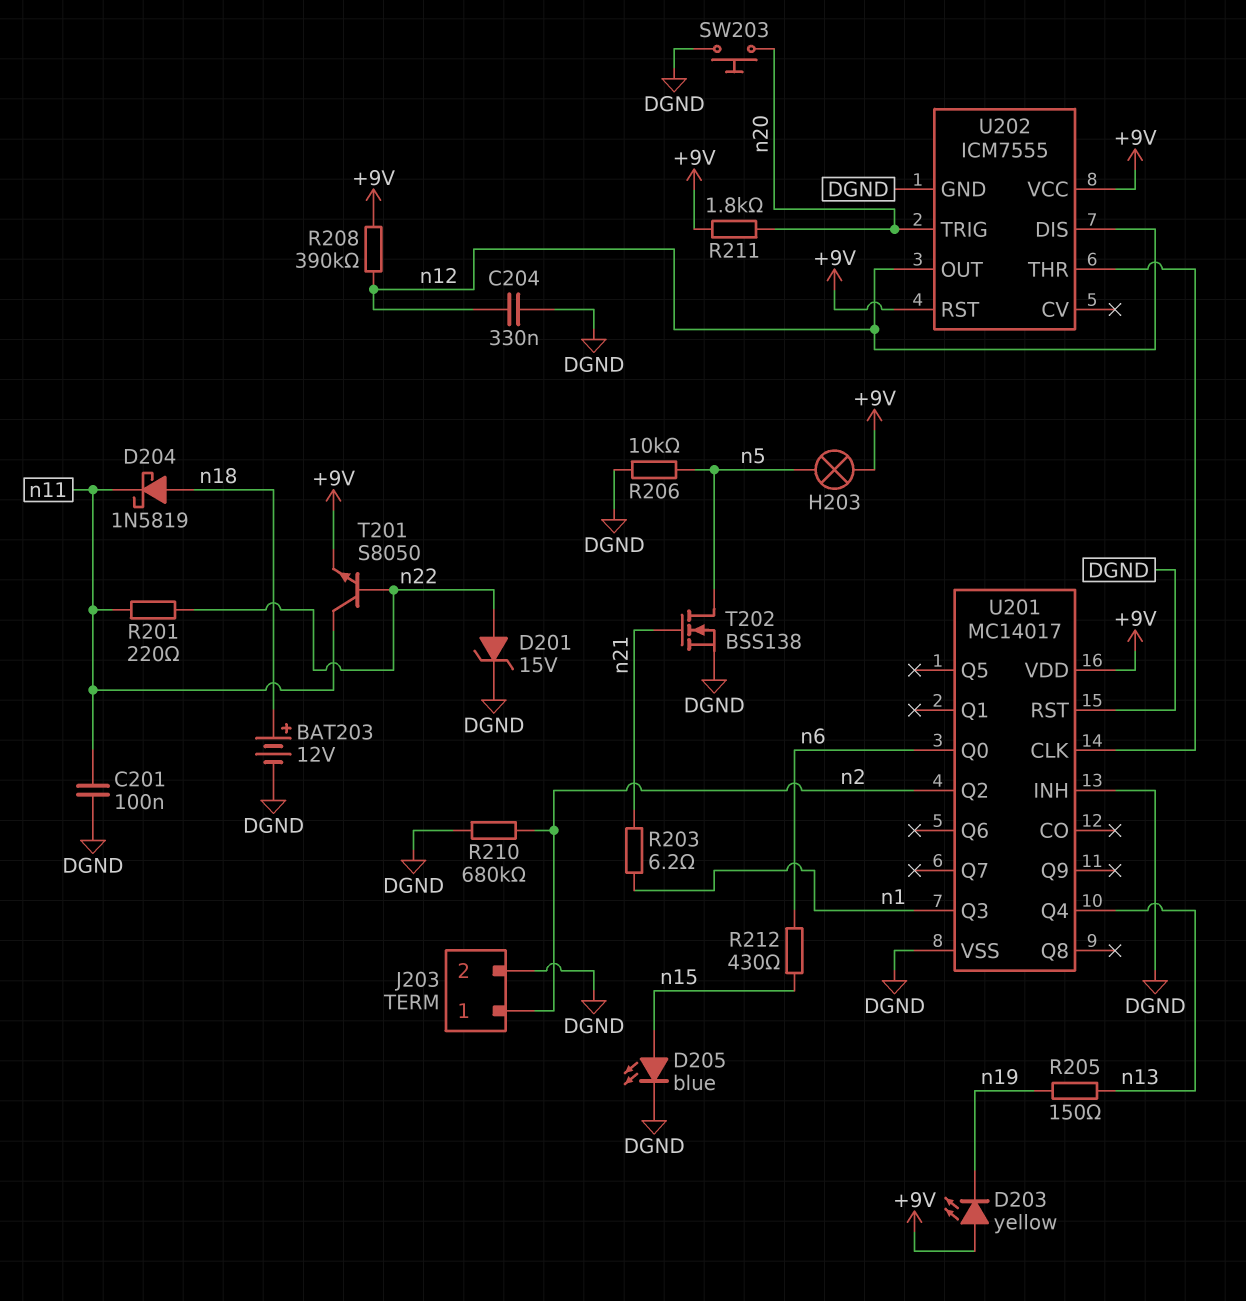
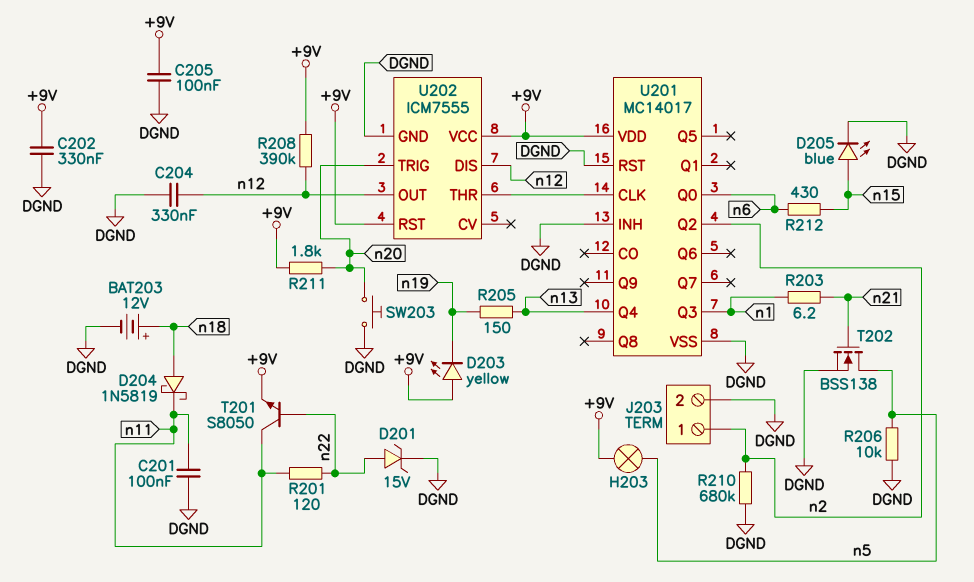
C202: none -> 330nF (+9V, DGND)
C205: none -> 100nF (+9V, DGND)
R201: 220 (n11, n22) -> 120 (n11, n22)

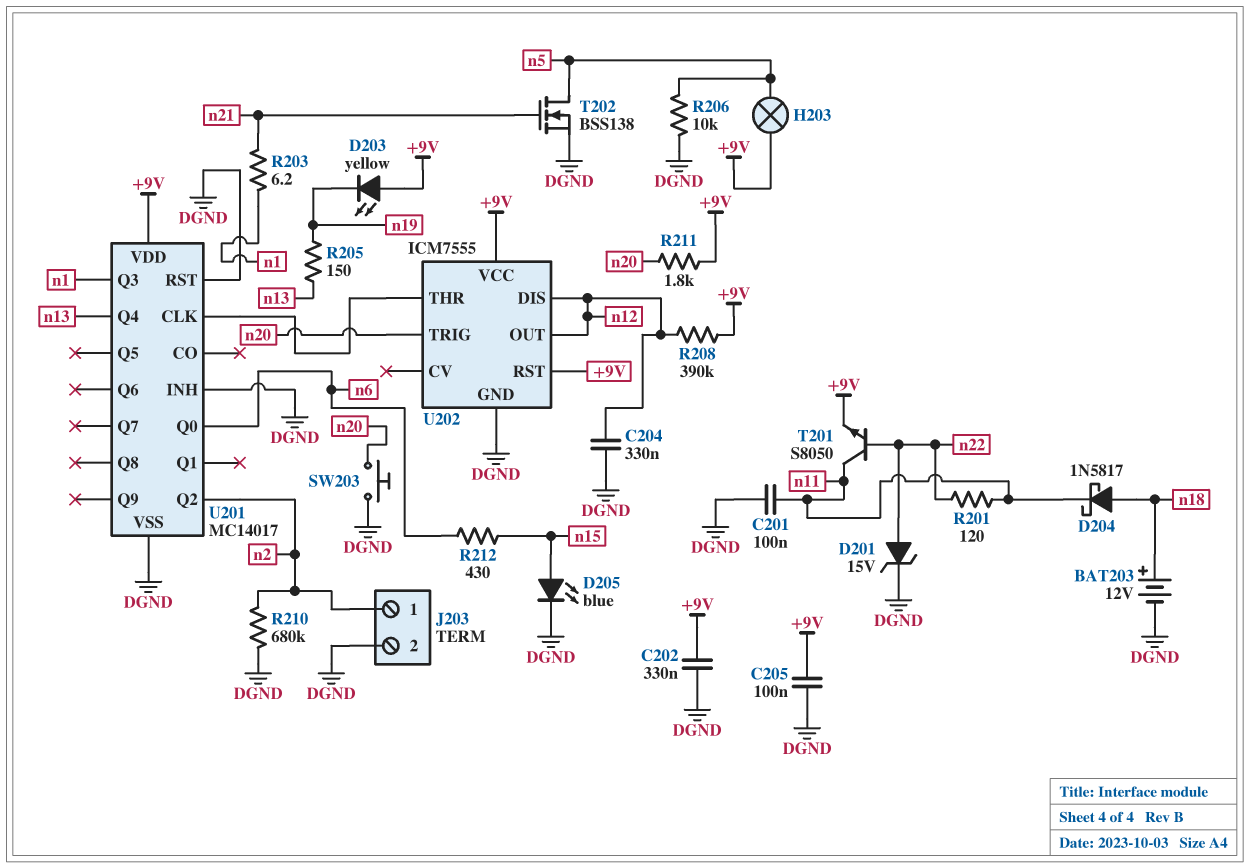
D204: schottky 1N5819 (A n18, K n11) -> schottky 1N5817 (A n18, K n11)

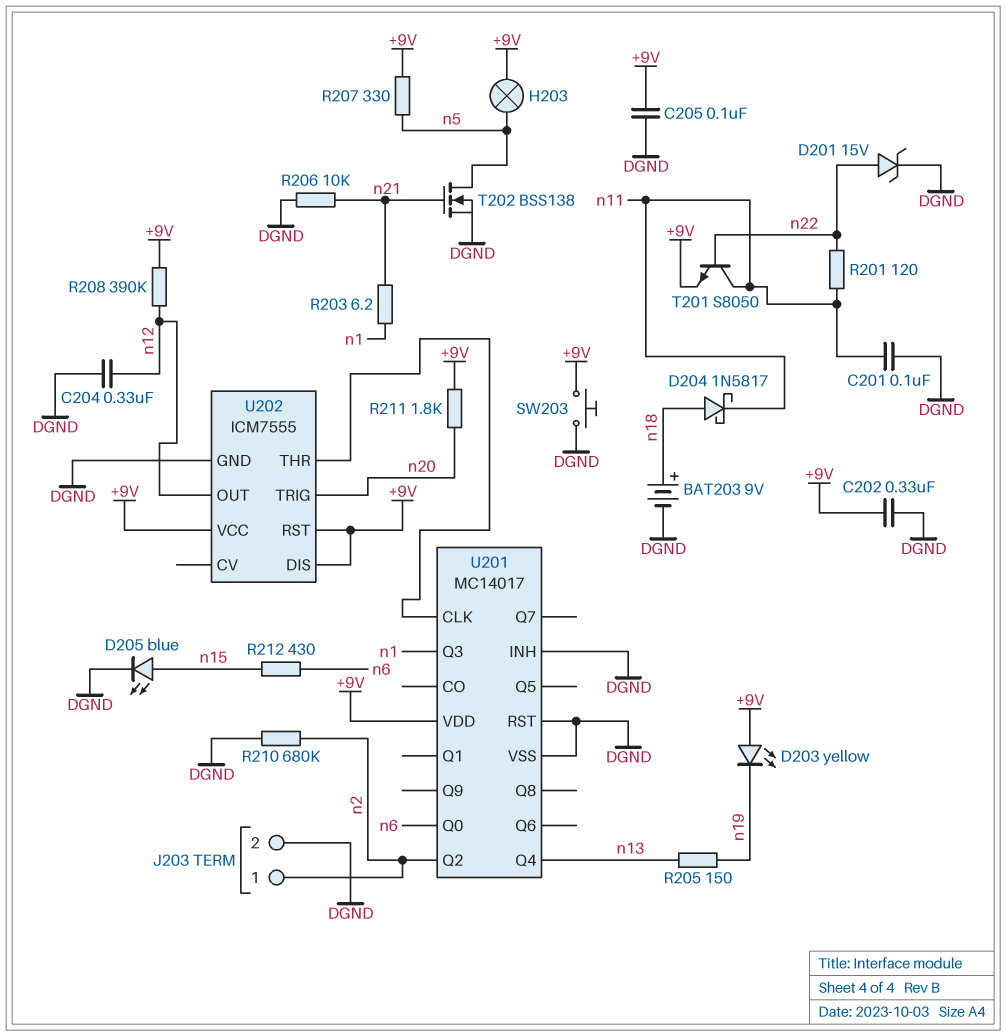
BAT203: 12V (plus n18, minus DGND) -> 9V (plus n18, minus DGND)
R206: 10k (DGND, n5) -> 10k (DGND, n21)
R207: none -> 330 (+9V, n5)
SW203: button (DGND, n20) -> button (+9V, DGND)
U202 pin DIS: n12 -> +9V

